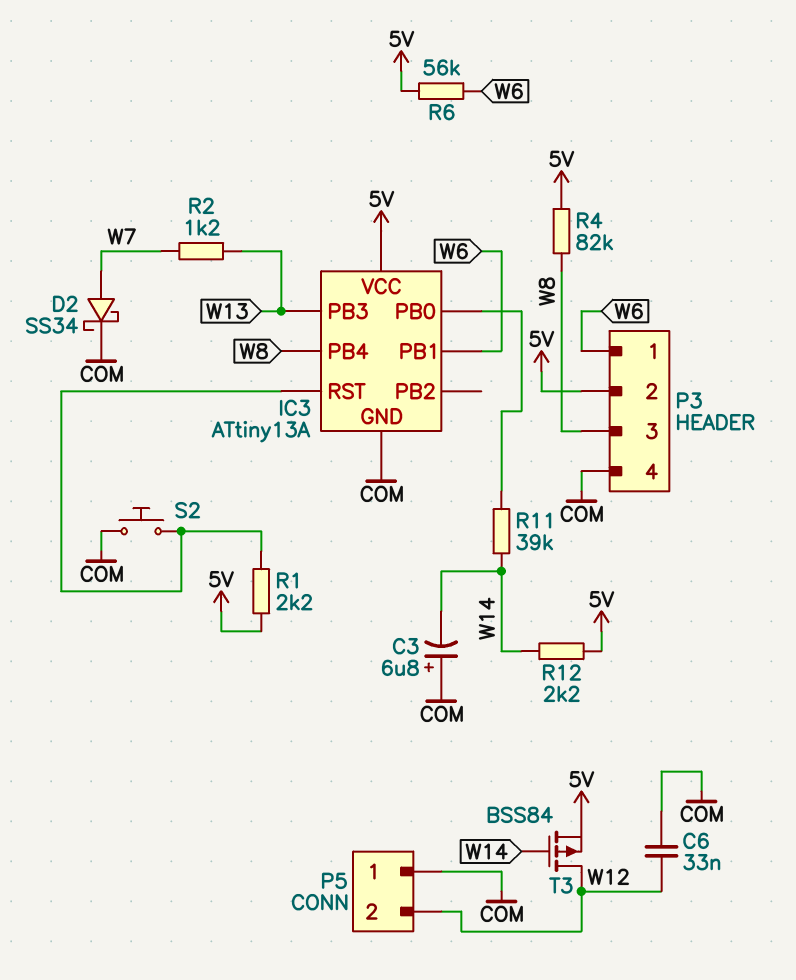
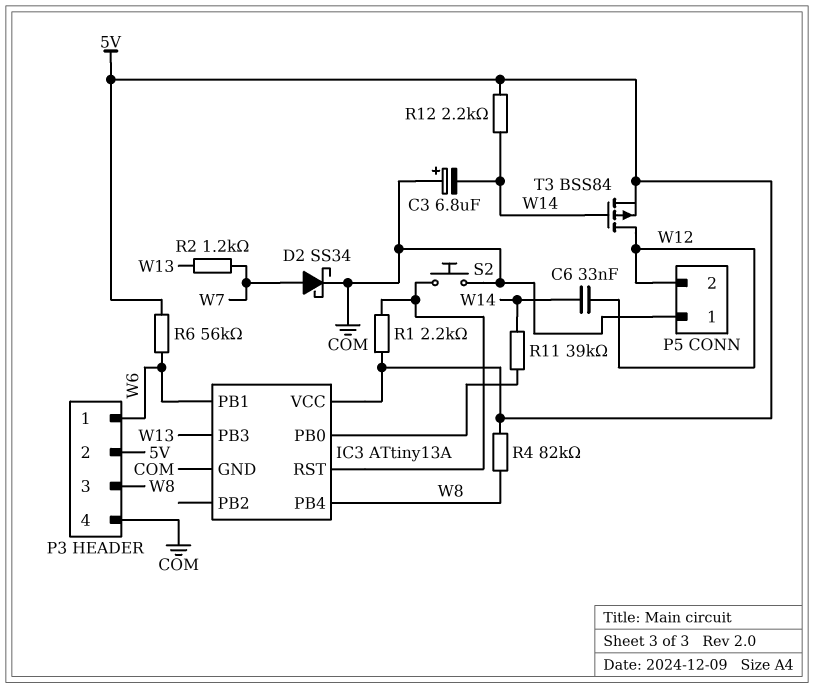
C6: 33nF (COM, W12) -> 33nF (W12, W14)

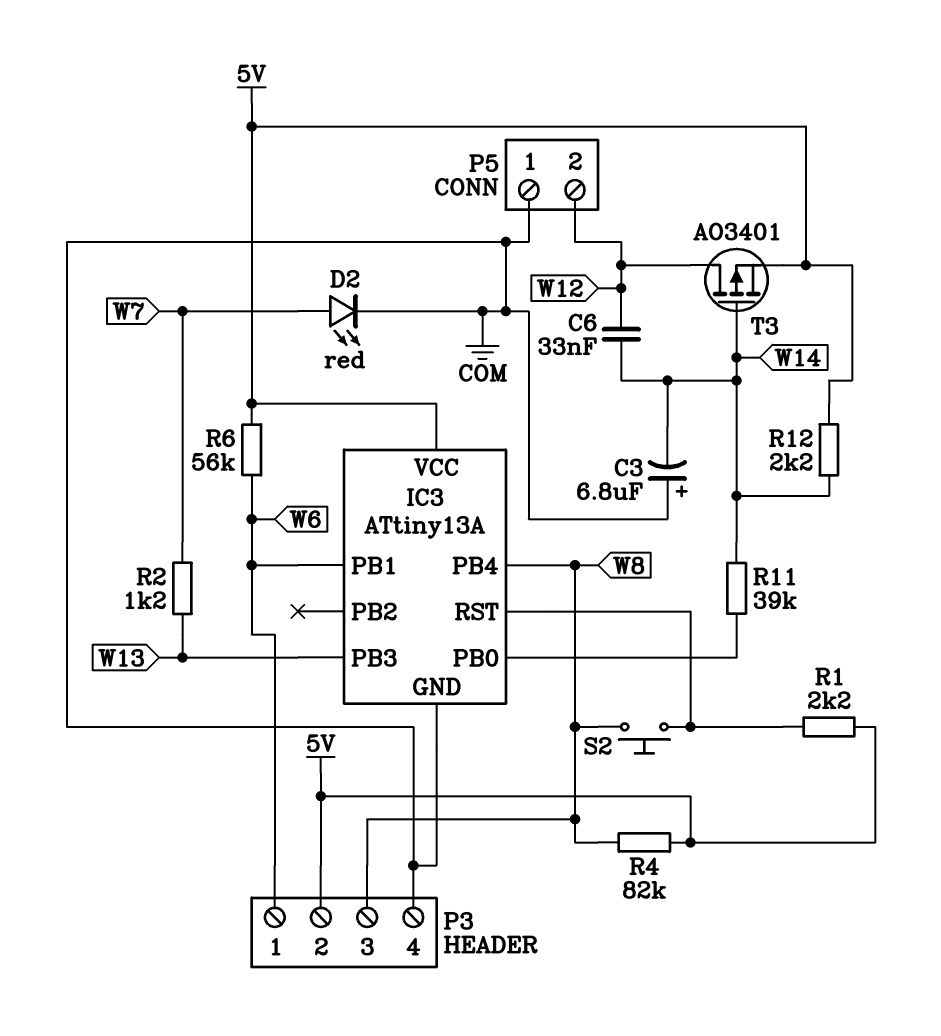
D2: schottky SS34 (A W7, K COM) -> LED red (A W7, K COM)
S2: button (COM, IC3/RST) -> button (IC3/RST, W8)
T3: PMOS BSS84 (G W14, D W12, S 5V) -> PMOS AO3401 (G W14, D W12, S 5V)

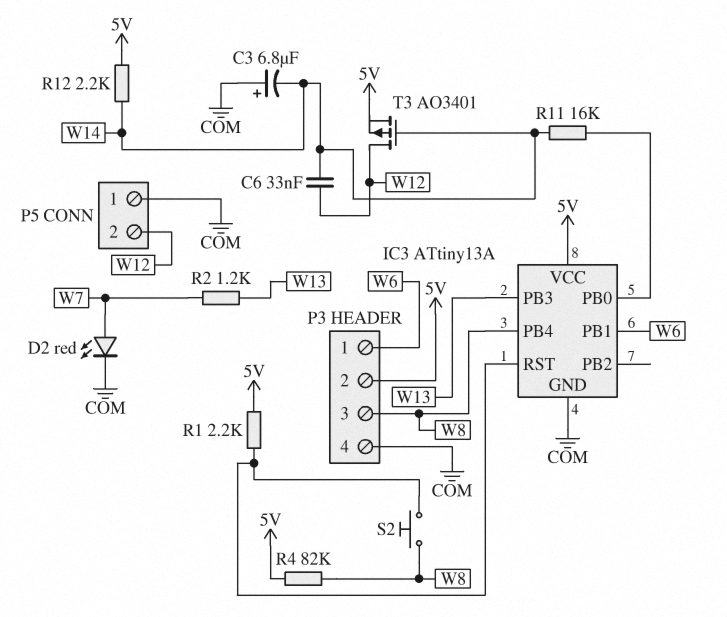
R6: 56k (5V, W6) -> none
R11: 39k (IC3/PB0, W14) -> 16k (IC3/PB0, W14)

